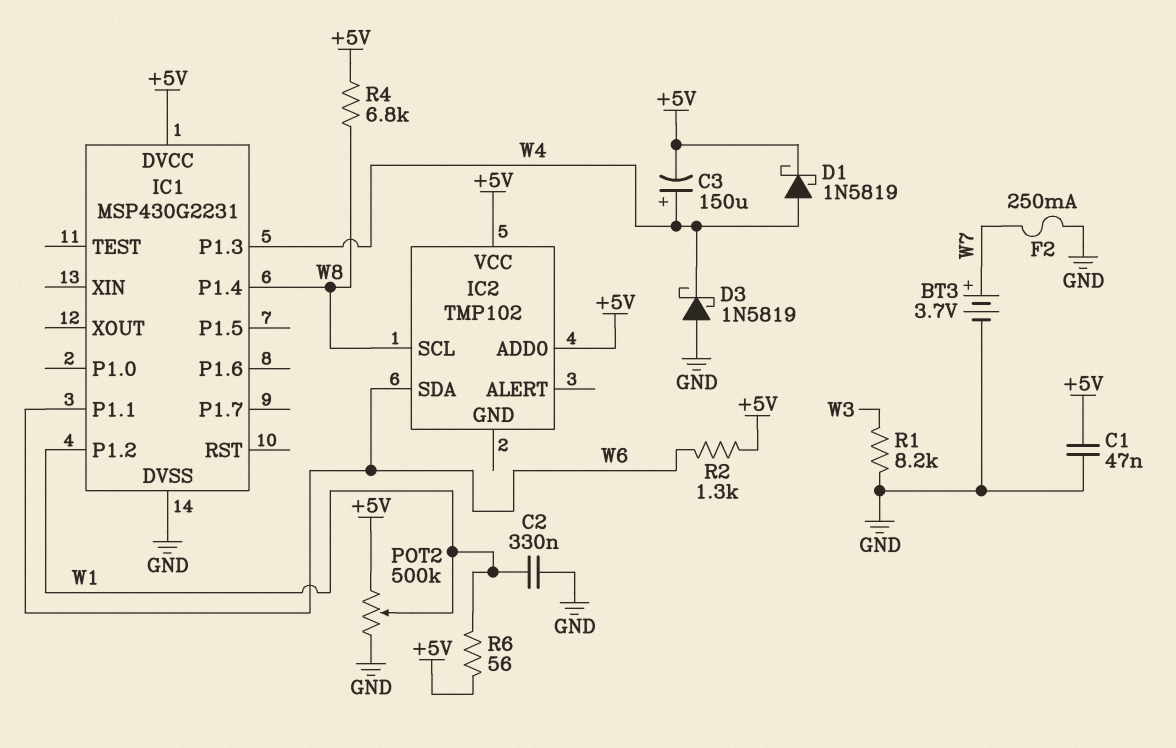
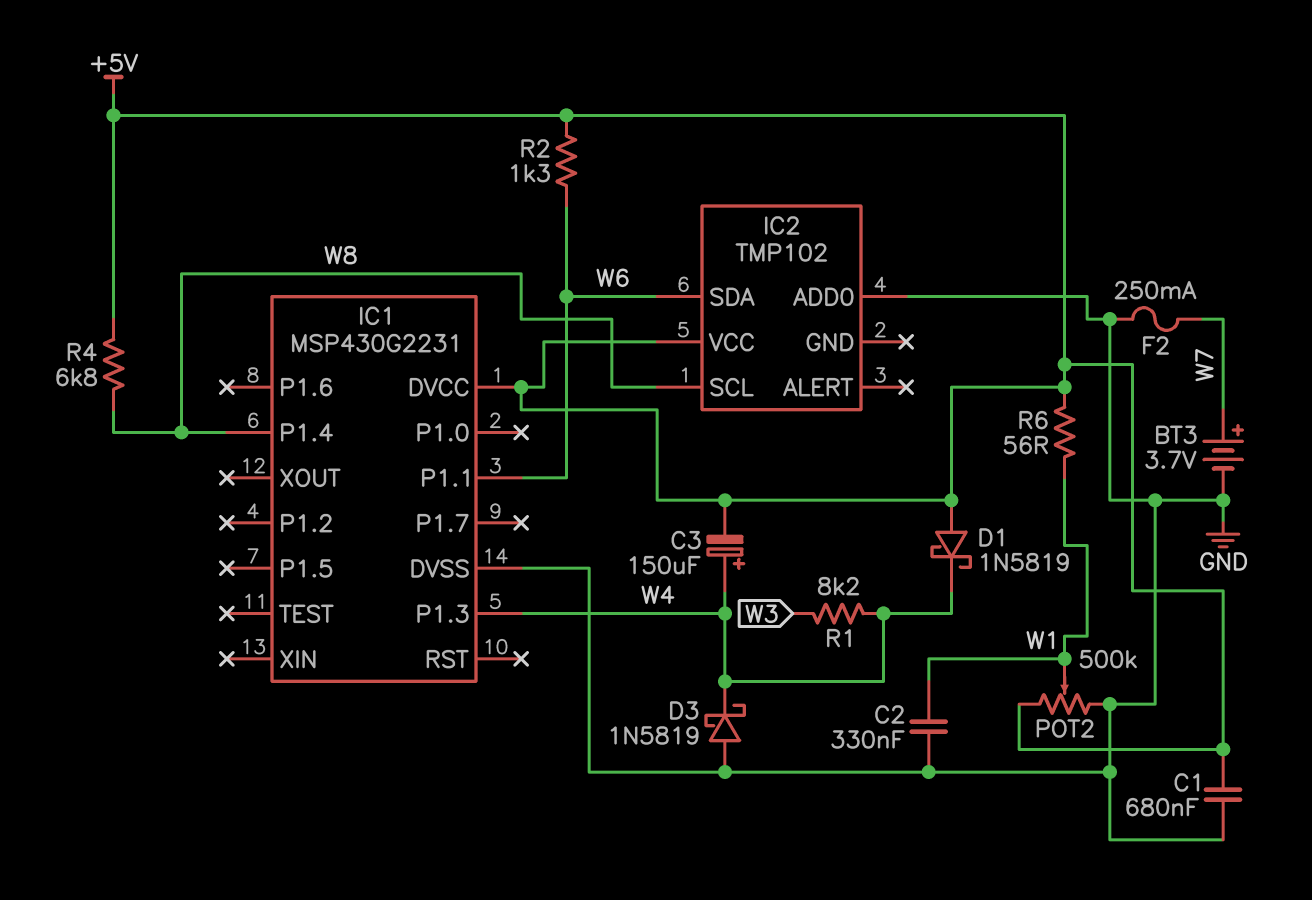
C1: 47nF (+5V, GND) -> 680nF (+5V, GND)
D1: schottky 1N5819 (A W4, K +5V) -> schottky 1N5819 (A +5V, K W4)
IC1 pin P1.2: W1 -> none
IC2 pin ADD0: +5V -> GND
R1: 8.2k (GND, W3) -> 8.2k (W3, W4)

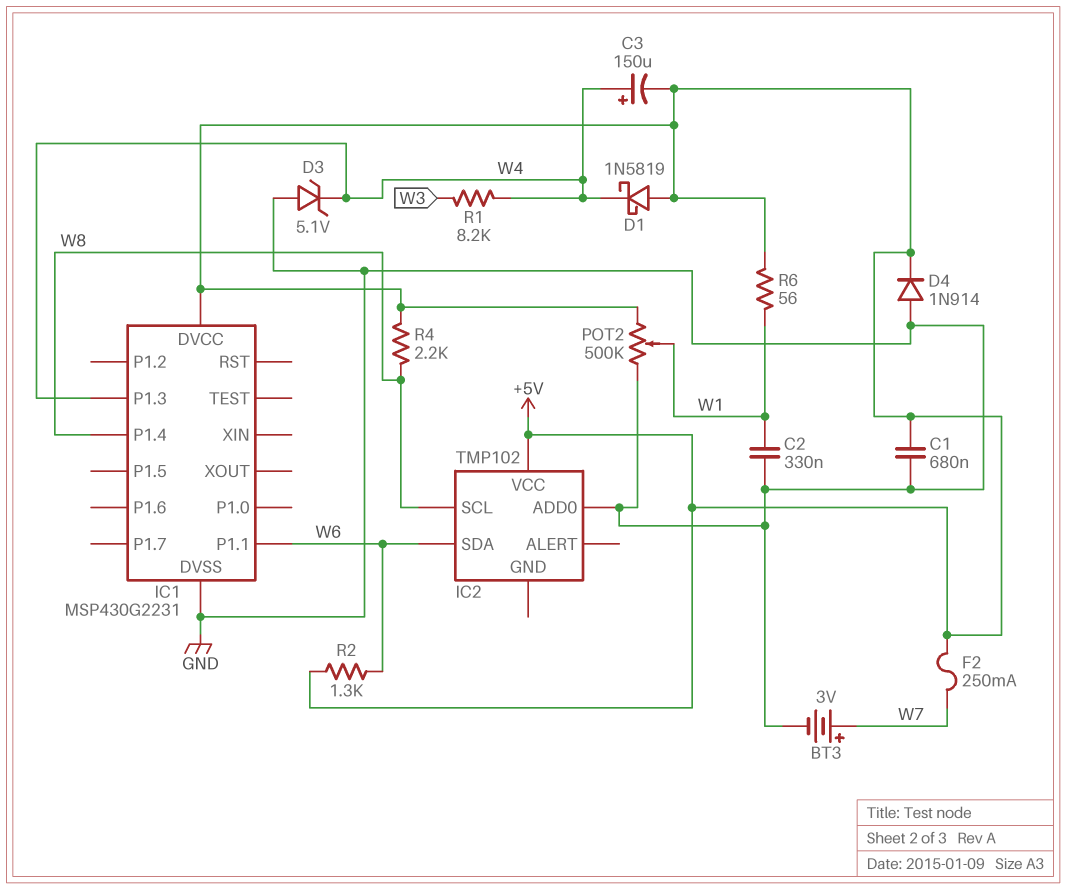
BT3: 3.7V (plus W7, minus GND) -> 3V (plus W7, minus GND)
D3: schottky 1N5819 (A GND, K W4) -> zener 5.1V (A GND, K W4)
D4: none -> diode 1N914 (A GND, K +5V)
F2: 250mA (GND, W7) -> 250mA (+5V, W7)
R4: 6.8k (+5V, W8) -> 2.2k (+5V, W8)

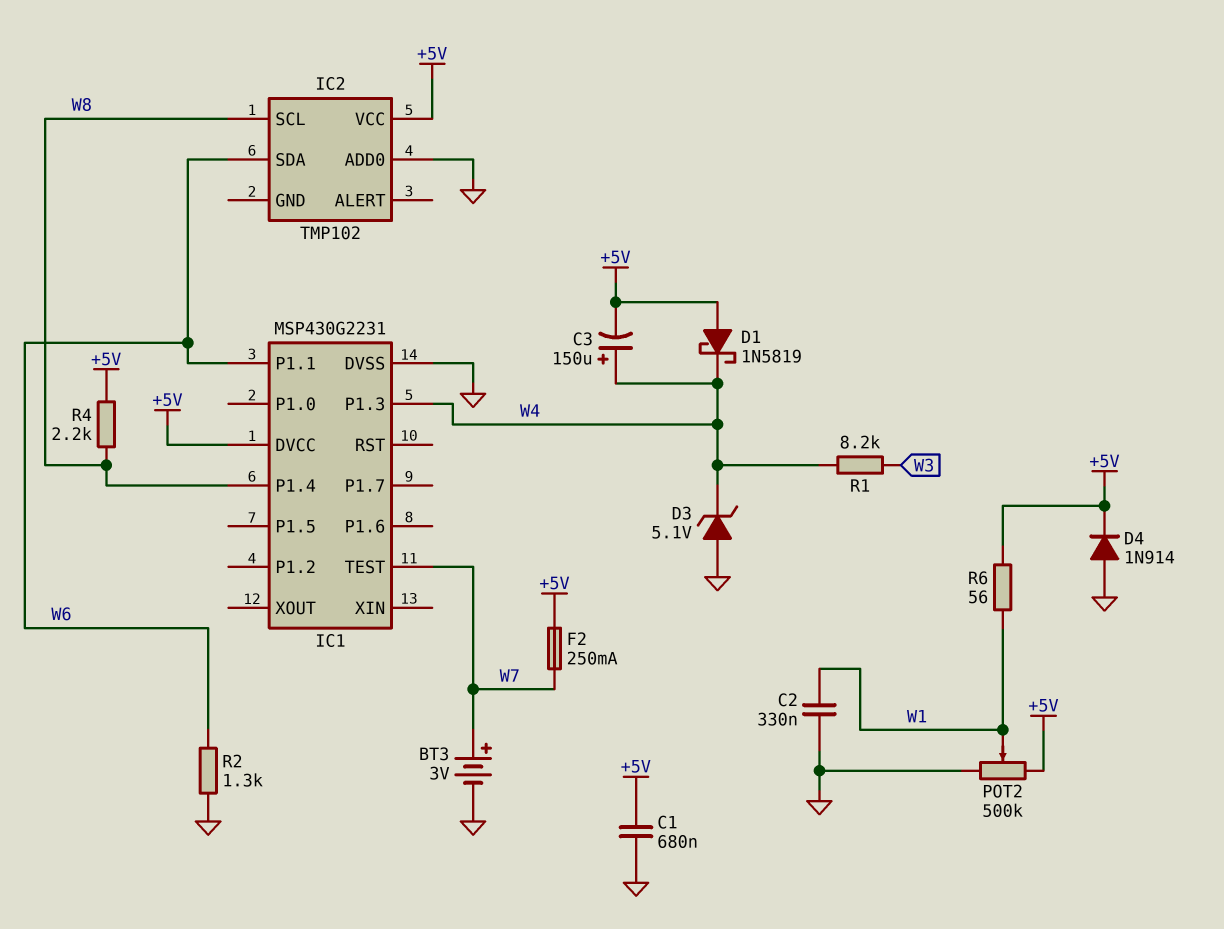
IC1 pin TEST: none -> W7
R2: 1.3k (+5V, W6) -> 1.3k (GND, W6)

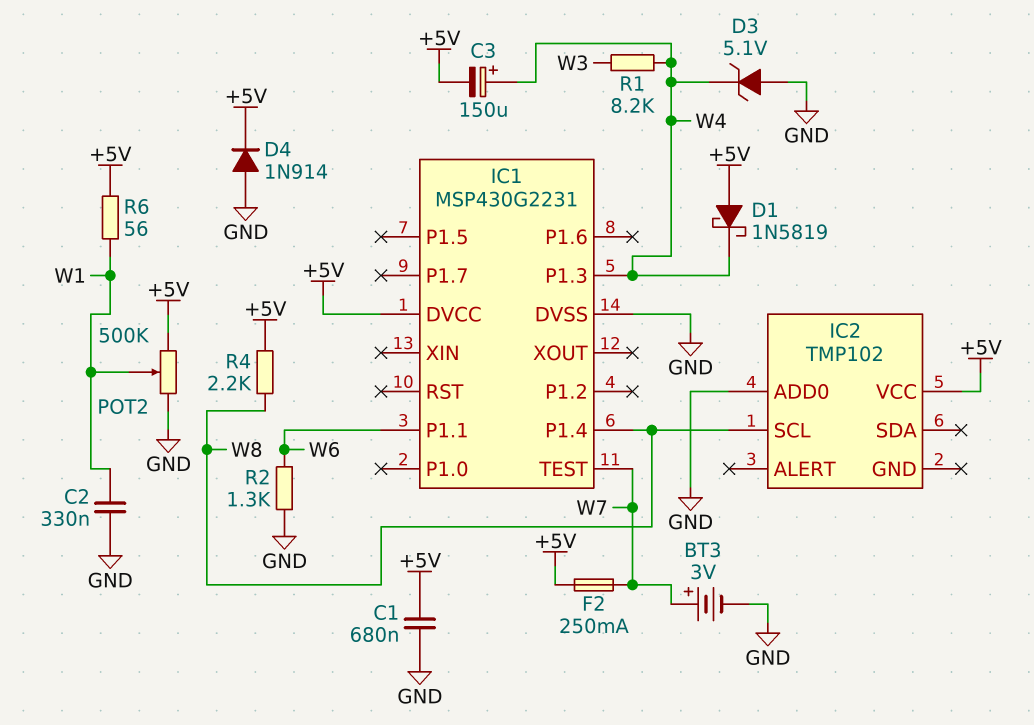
IC2 pin SDA: W6 -> none

